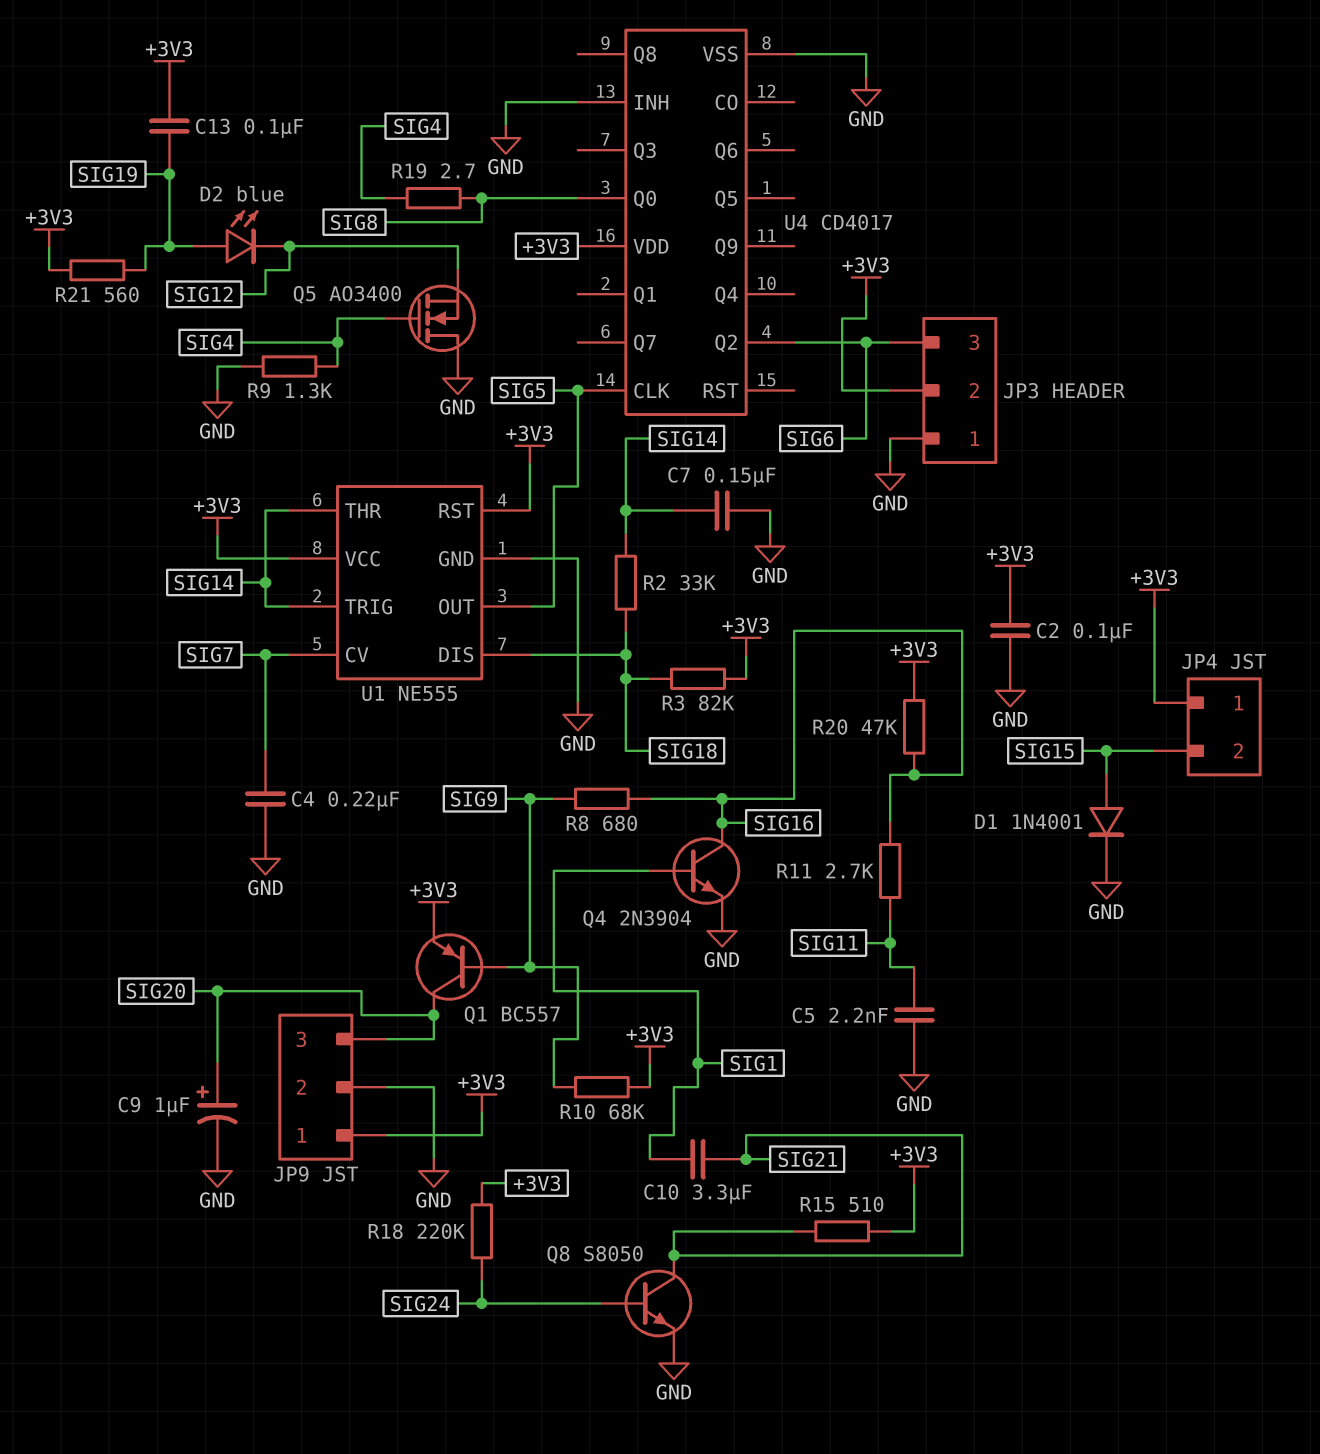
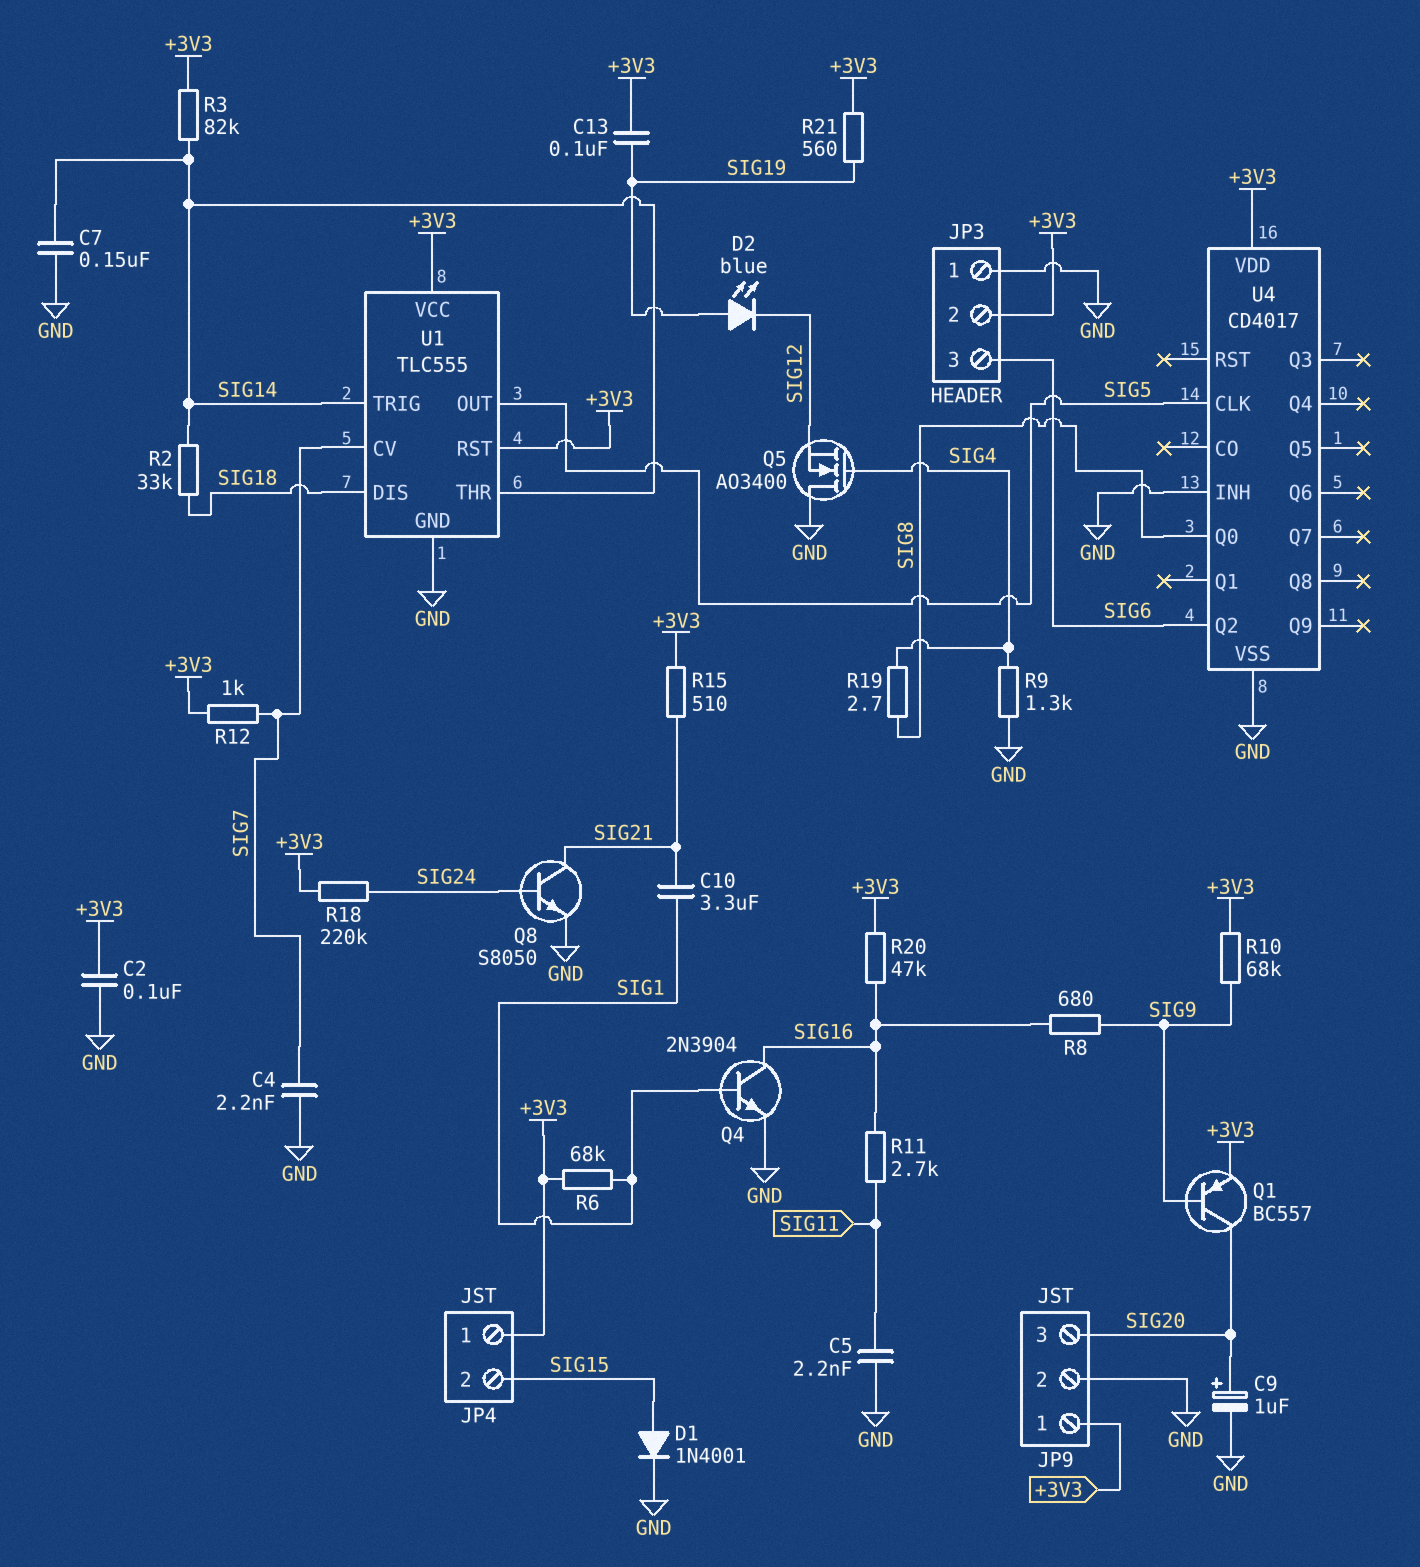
C4: 220nF (GND, SIG7) -> 2.2nF (GND, SIG7)
R3: 82k (+3V3, SIG18) -> 82k (+3V3, SIG14)
R6: none -> 68k (+3V3, SIG1)
R12: none -> 1k (+3V3, SIG7)
U1: NE555 -> TLC555

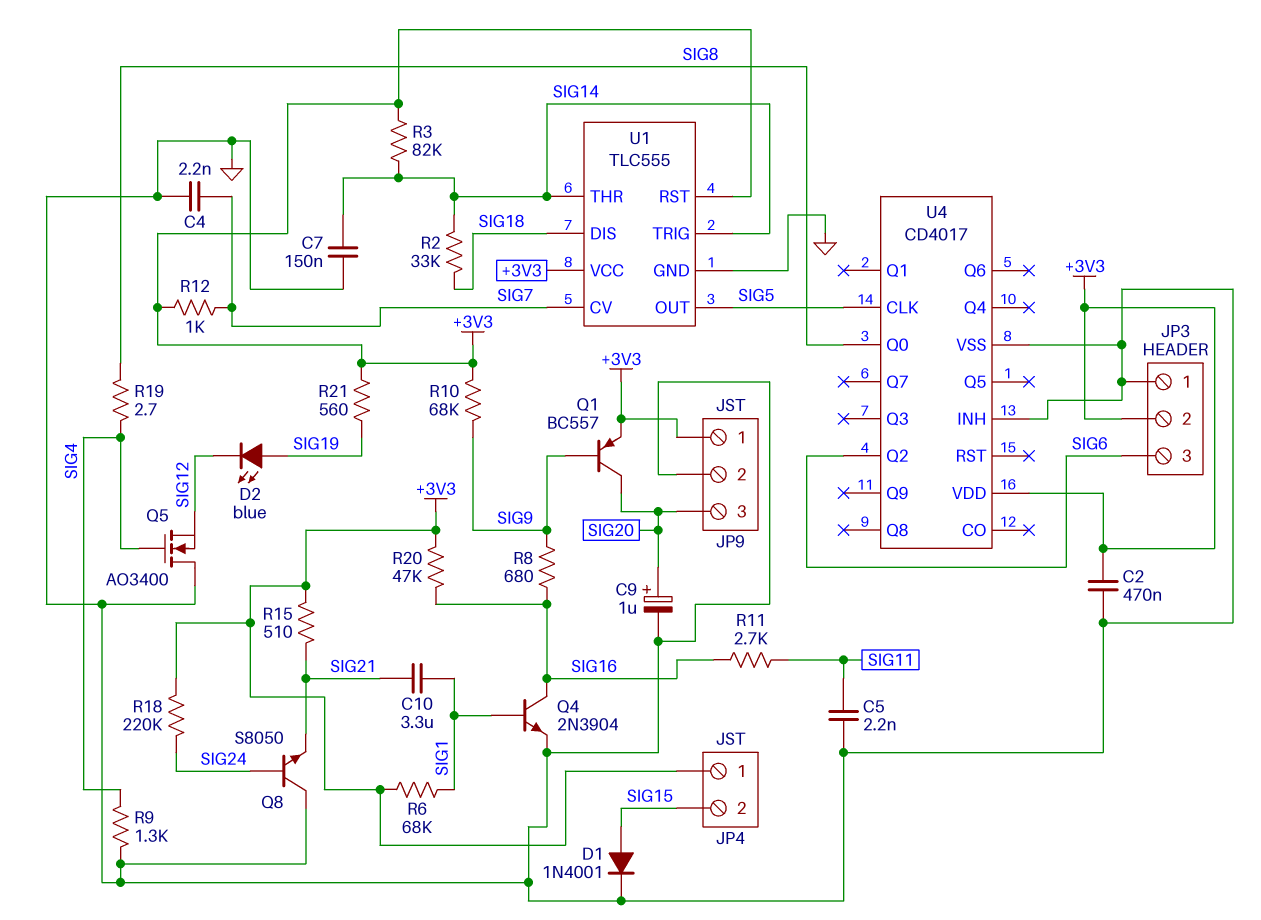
C2: 100nF (+3V3, GND) -> 470nF (+3V3, GND)
C13: 100nF (+3V3, SIG19) -> none
Q8: NPN S8050 (B SIG24, C SIG21, E GND) -> NPN S8050 (B SIG24, C GND, E SIG21)

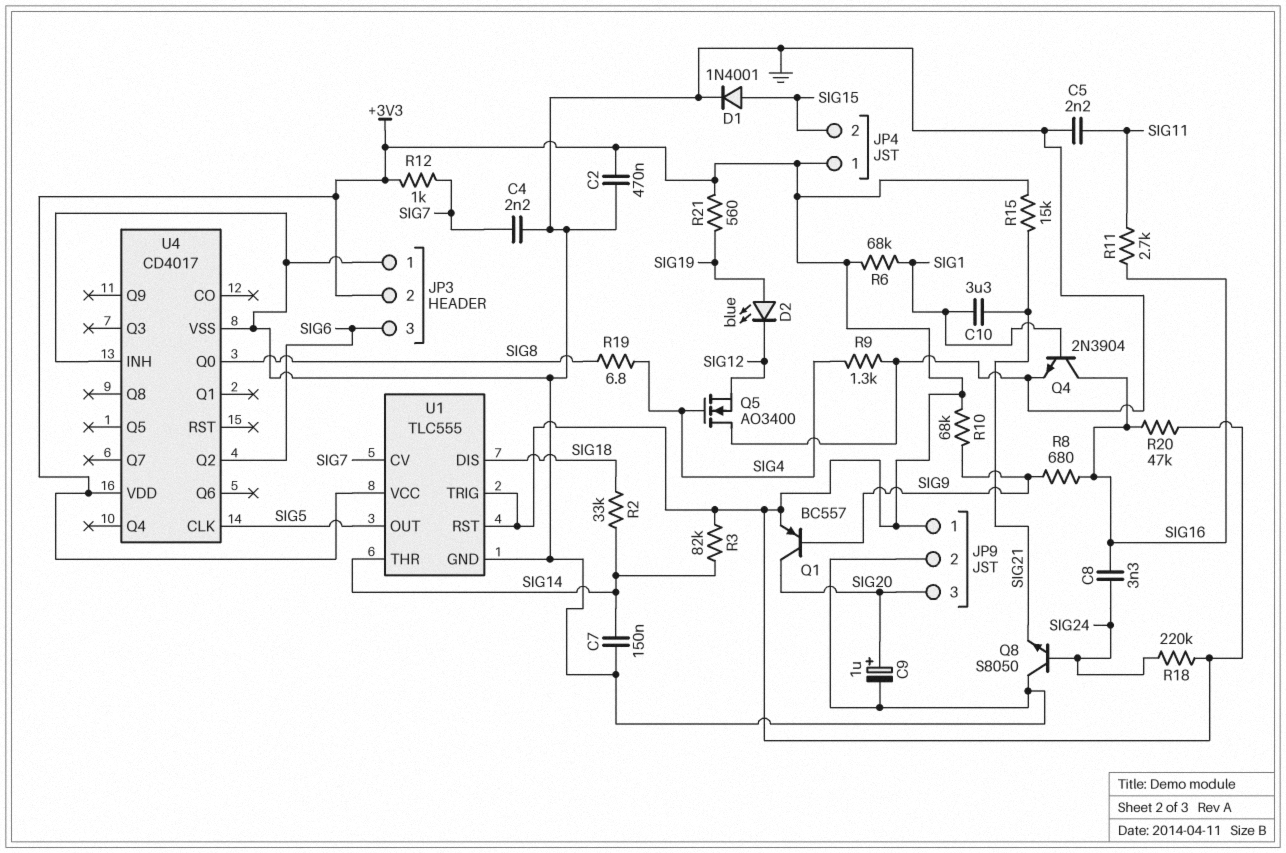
C8: none -> 3.3nF (SIG16, SIG24)
R15: 510 (+3V3, SIG21) -> 15k (+3V3, SIG21)
R19: 2.7 (SIG4, SIG8) -> 6.8 (SIG4, SIG8)
U1 pin TRIG: SIG14 -> +3V3

